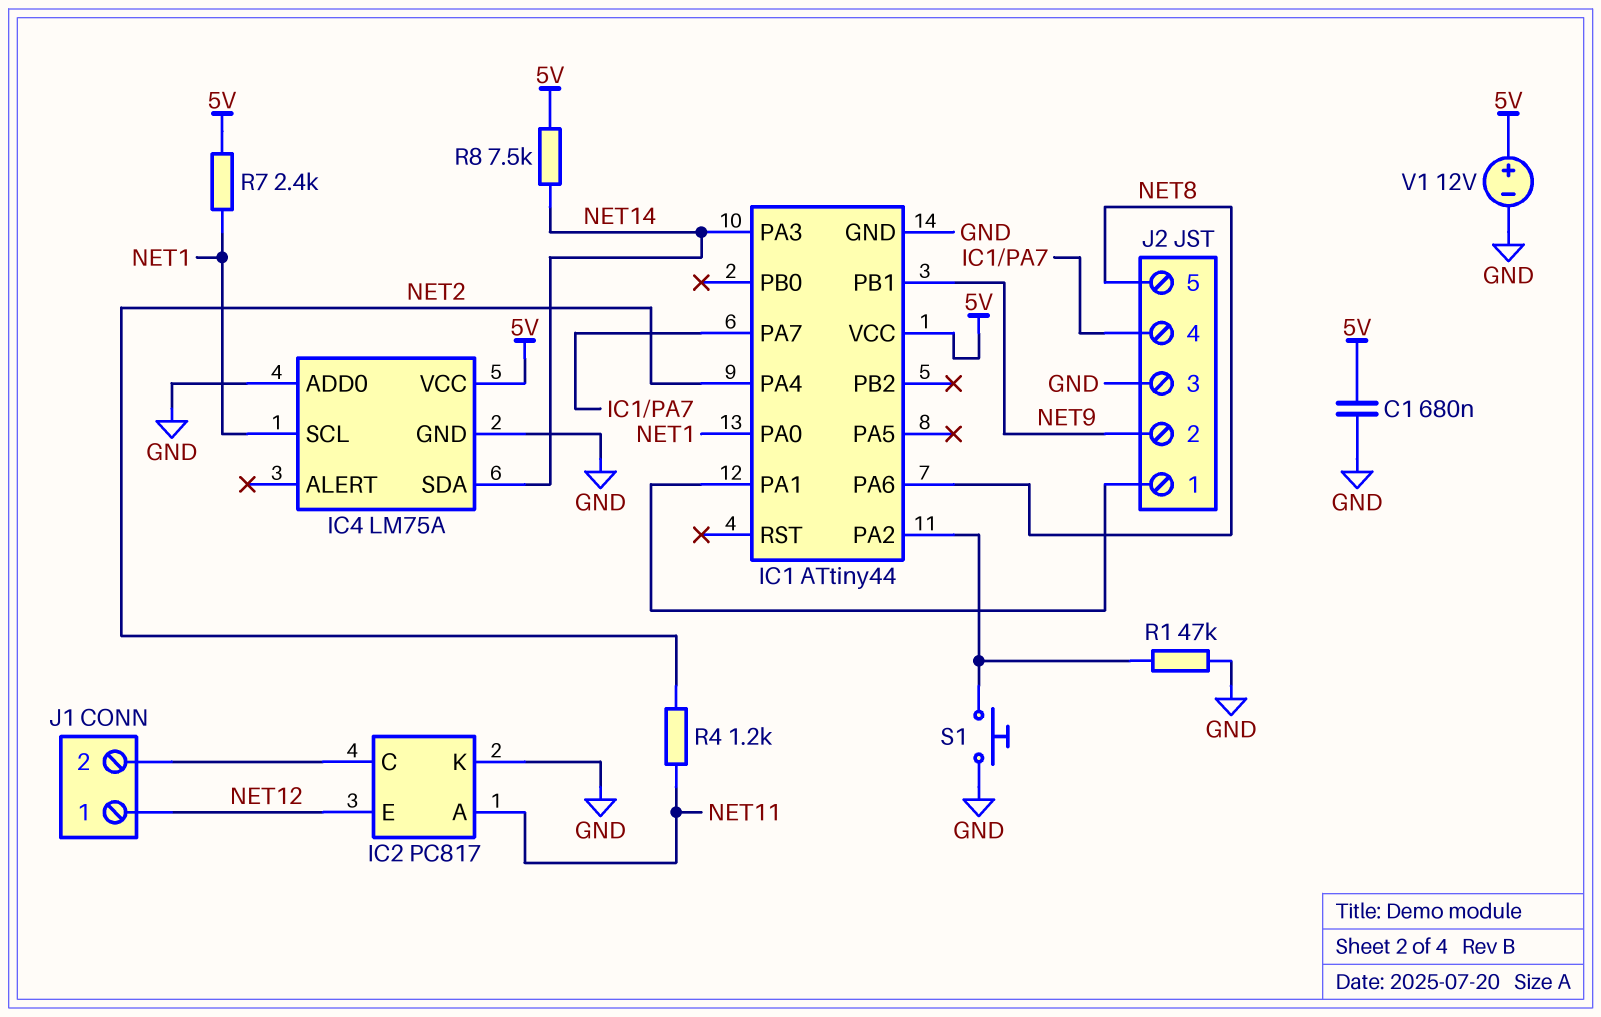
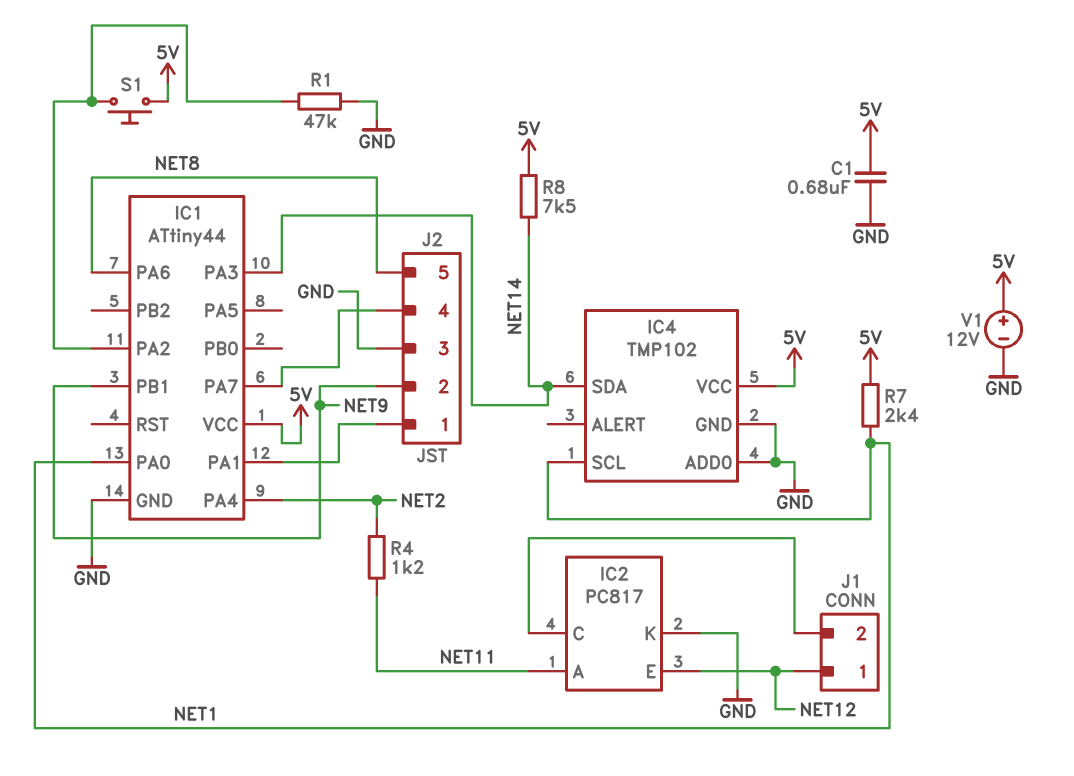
IC4: LM75A -> TMP102
S1: button (GND, IC1/PA2) -> button (5V, IC1/PA2)

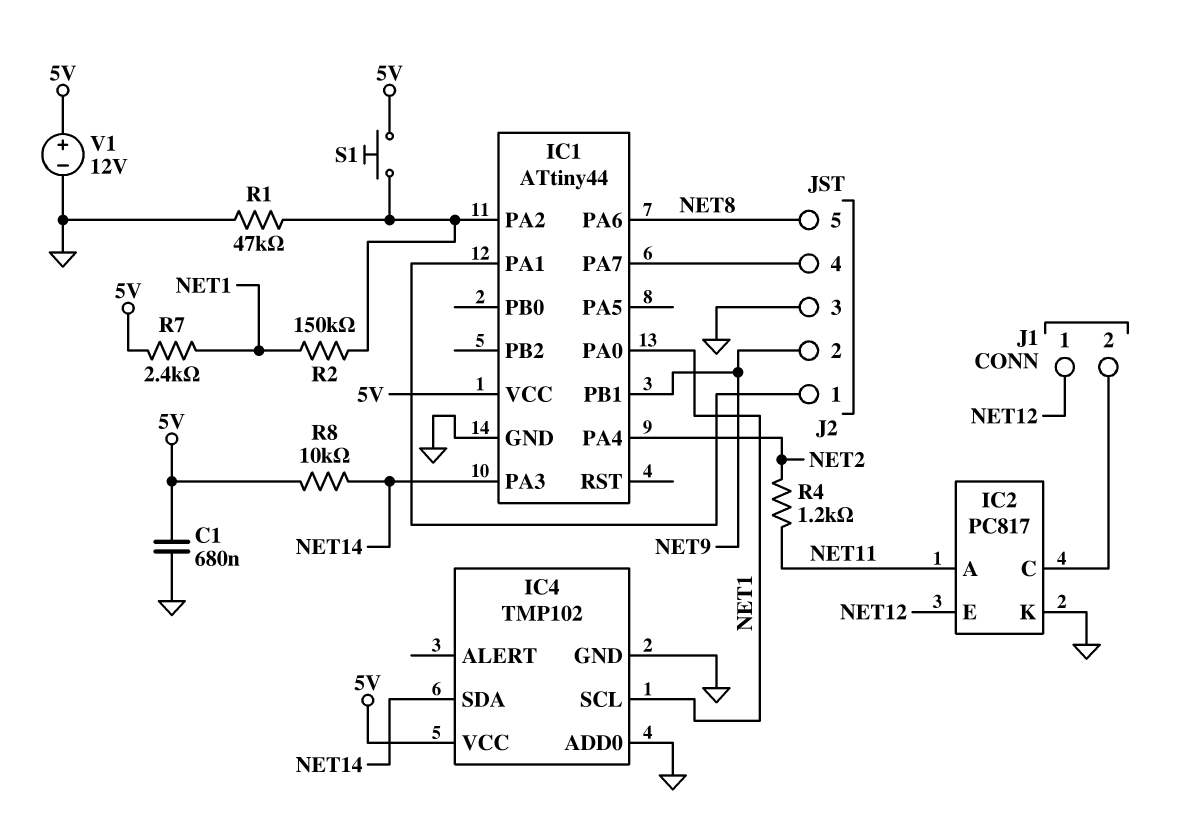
R2: none -> 150k (IC1/PA2, NET1)
R8: 7.5k (5V, NET14) -> 10k (5V, NET14)

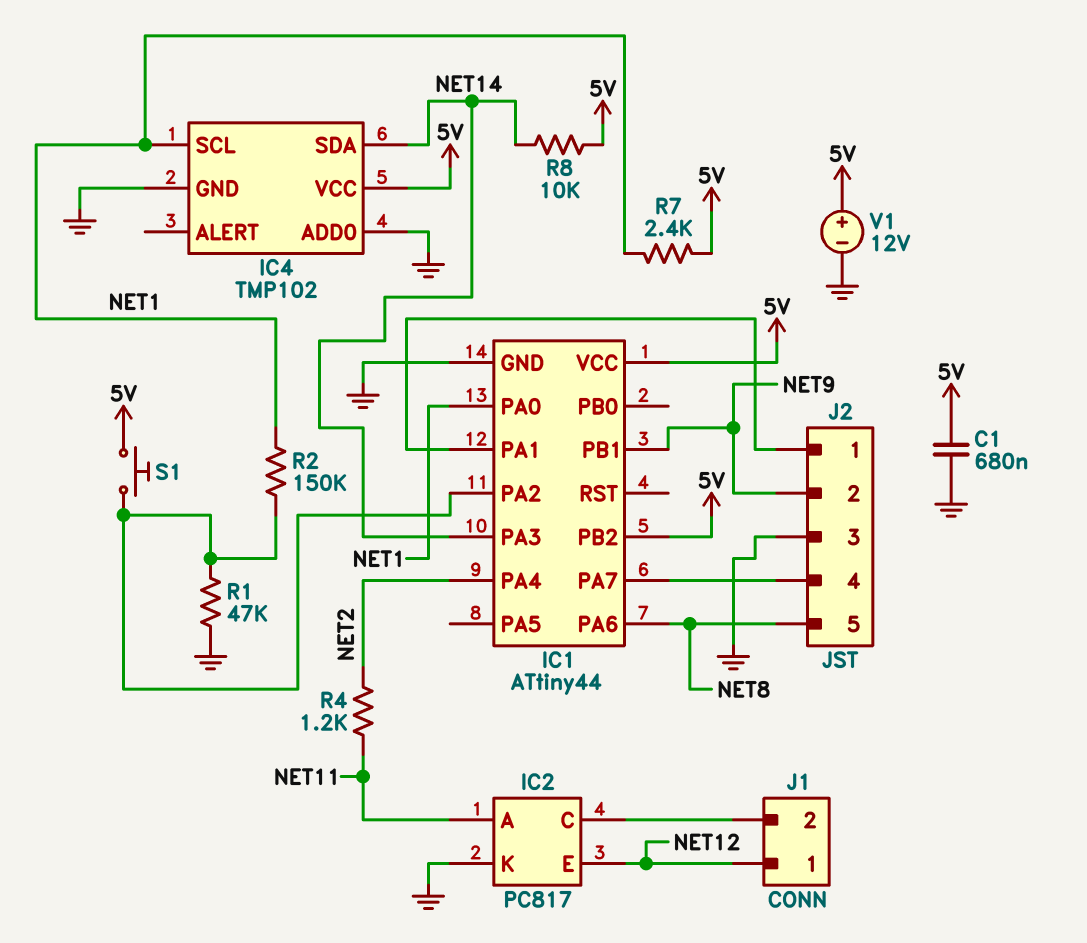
IC1 pin PB2: none -> 5V

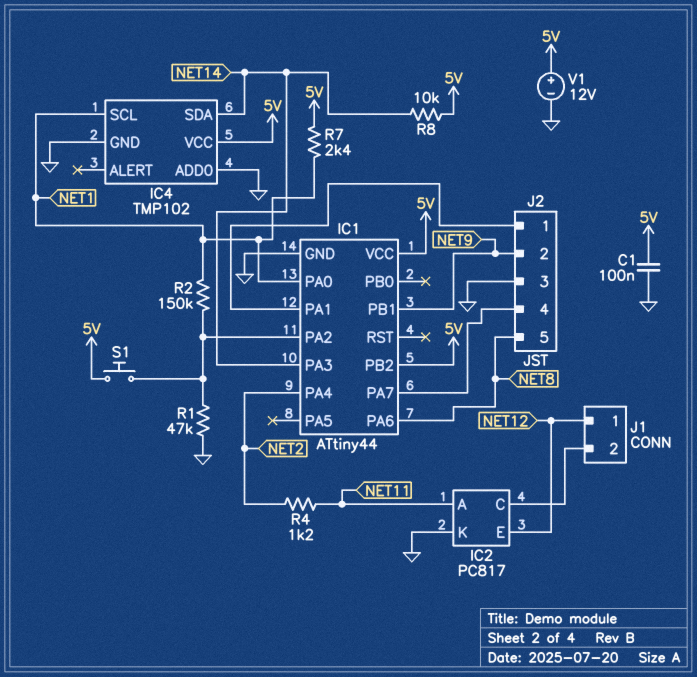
C1: 680nF (5V, GND) -> 100nF (5V, GND)

